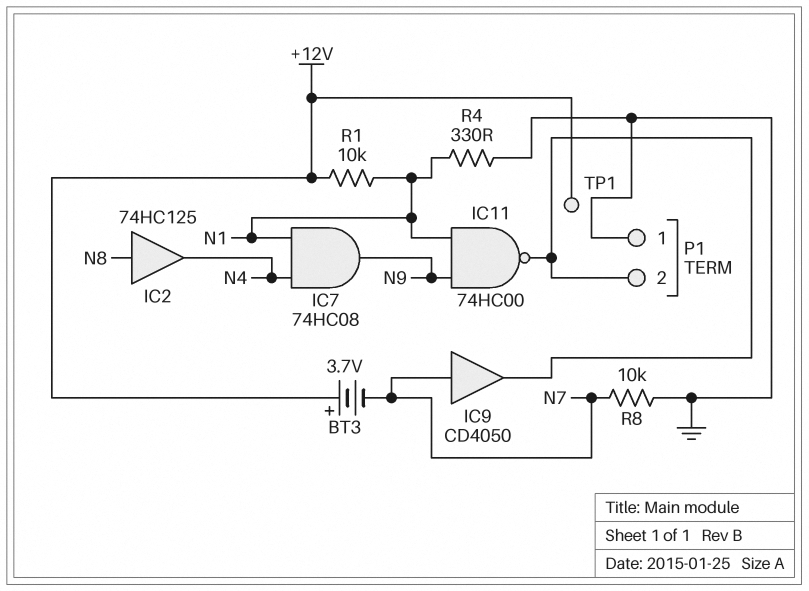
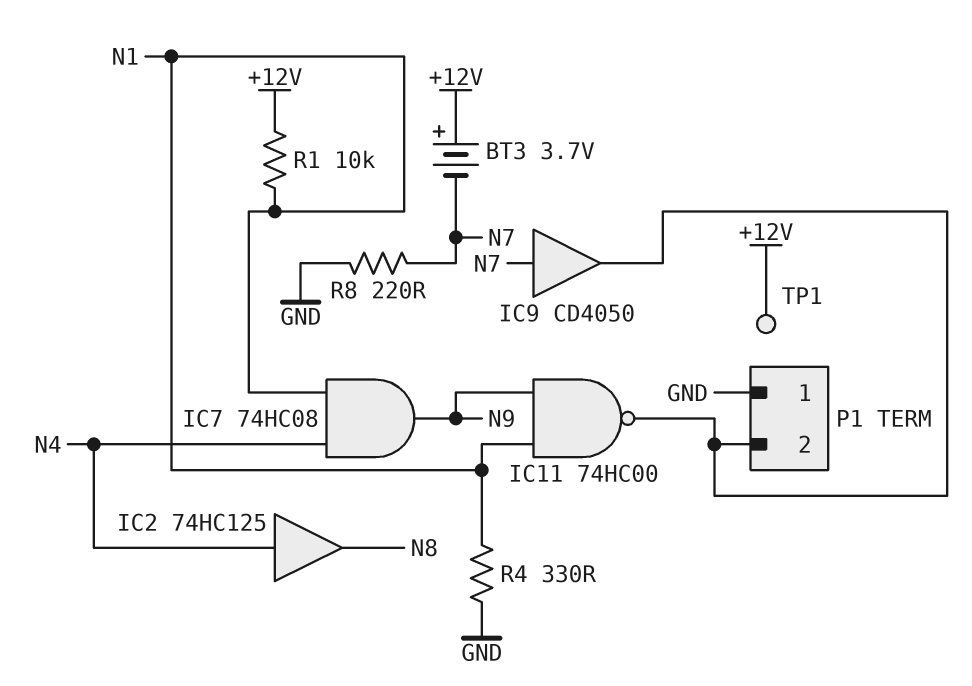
IC2: buffer 74HC125 (in N8, out N4) -> buffer 74HC125 (in N4, out N8)
R8: 10k (GND, N7) -> 220 (GND, N7)

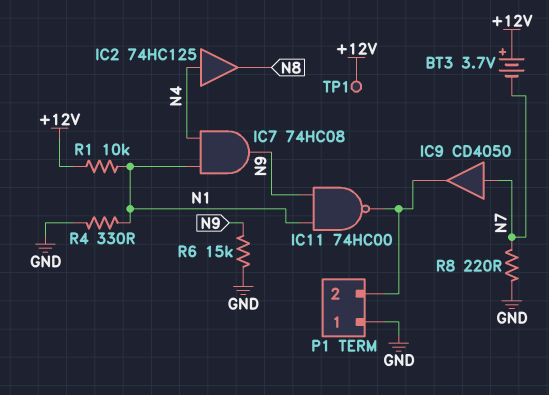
R6: none -> 15k (GND, N9)

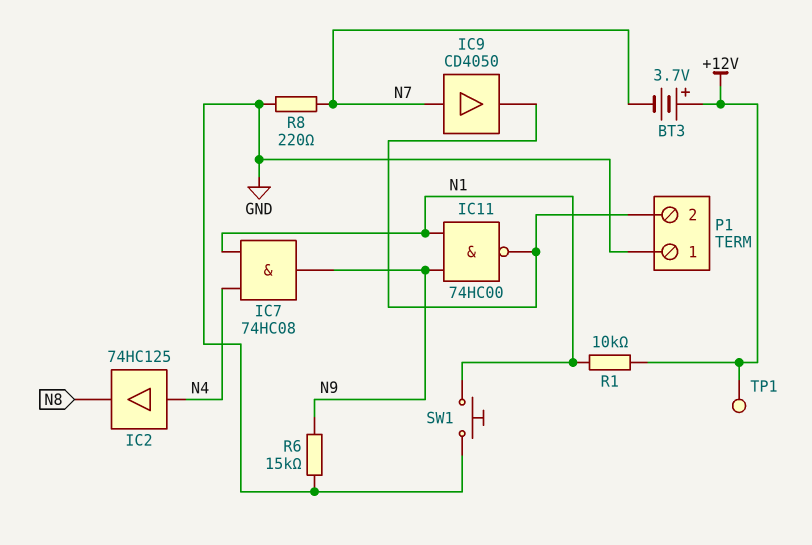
R4: 330 (GND, N1) -> none
SW1: none -> button (GND, N1)

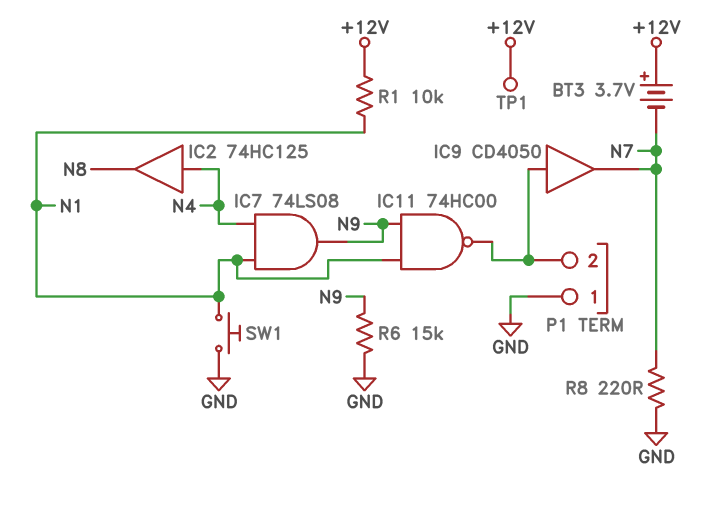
IC7: AND 74HC08 (in N1, in N4, out N9) -> AND 74LS08 (in N1, in N4, out N9)
IC9: buffer CD4050 (in N7, out P1/2) -> buffer CD4050 (in P1/2, out N7)

